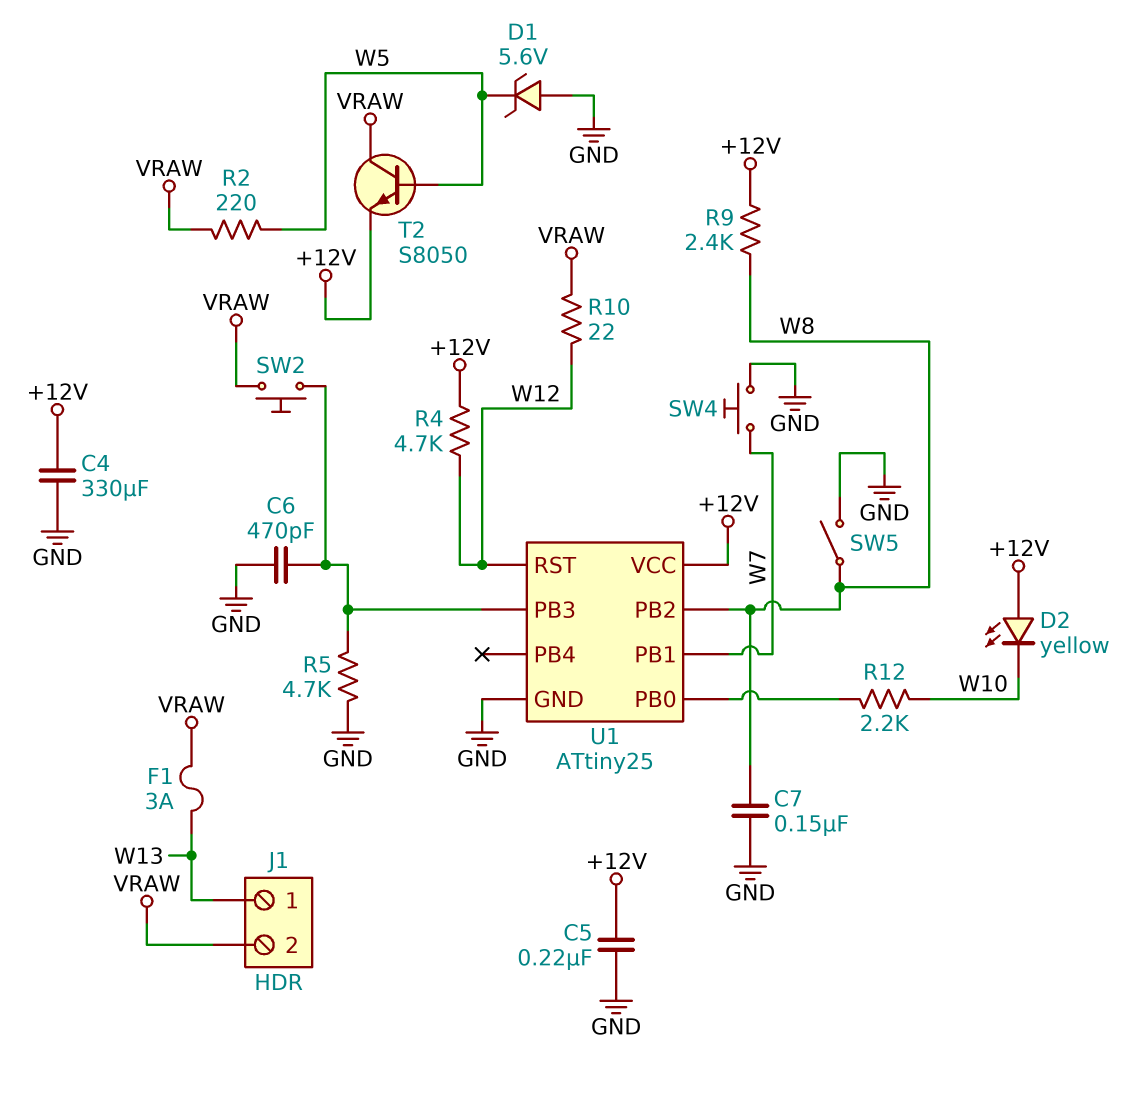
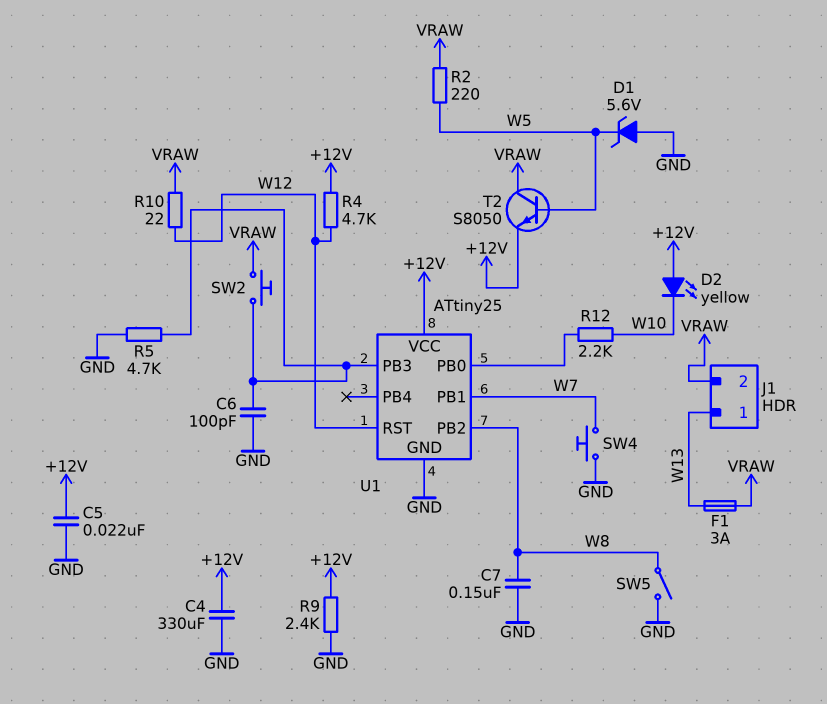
C5: 220nF (+12V, GND) -> 22nF (+12V, GND)
C6: 470pF (GND, U1/PB3) -> 100pF (GND, U1/PB3)
R9: 2.4k (+12V, W8) -> 2.4k (+12V, GND)

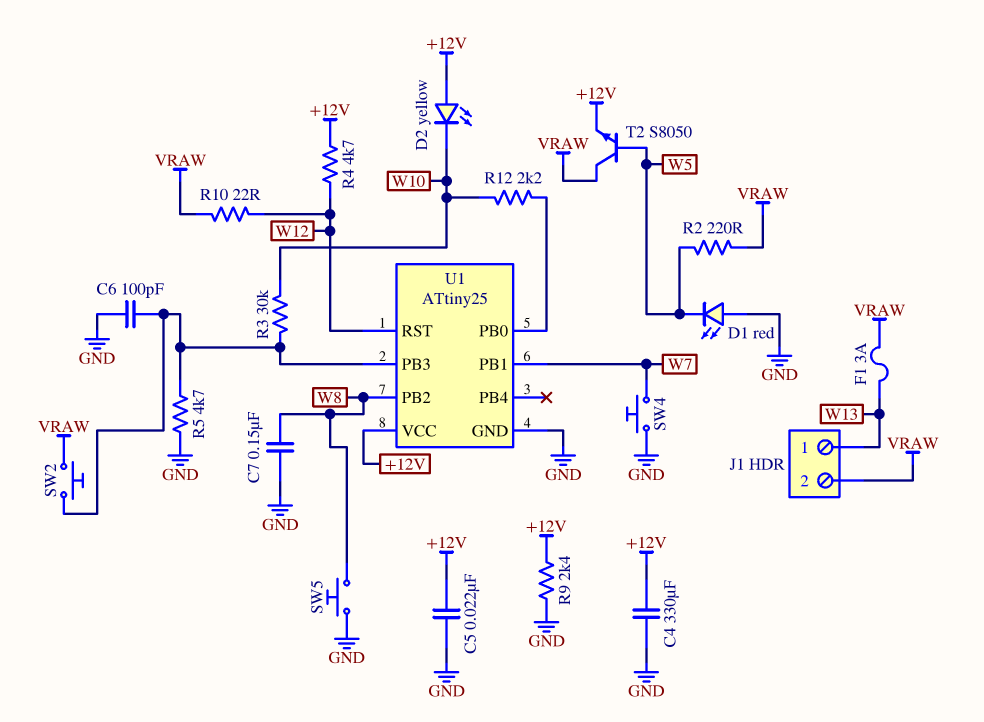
D1: zener 5.6V (A GND, K W5) -> LED red (A GND, K W5)
R3: none -> 30k (U1/PB3, W10)
SW5: switch (GND, W8) -> button (GND, W8)

